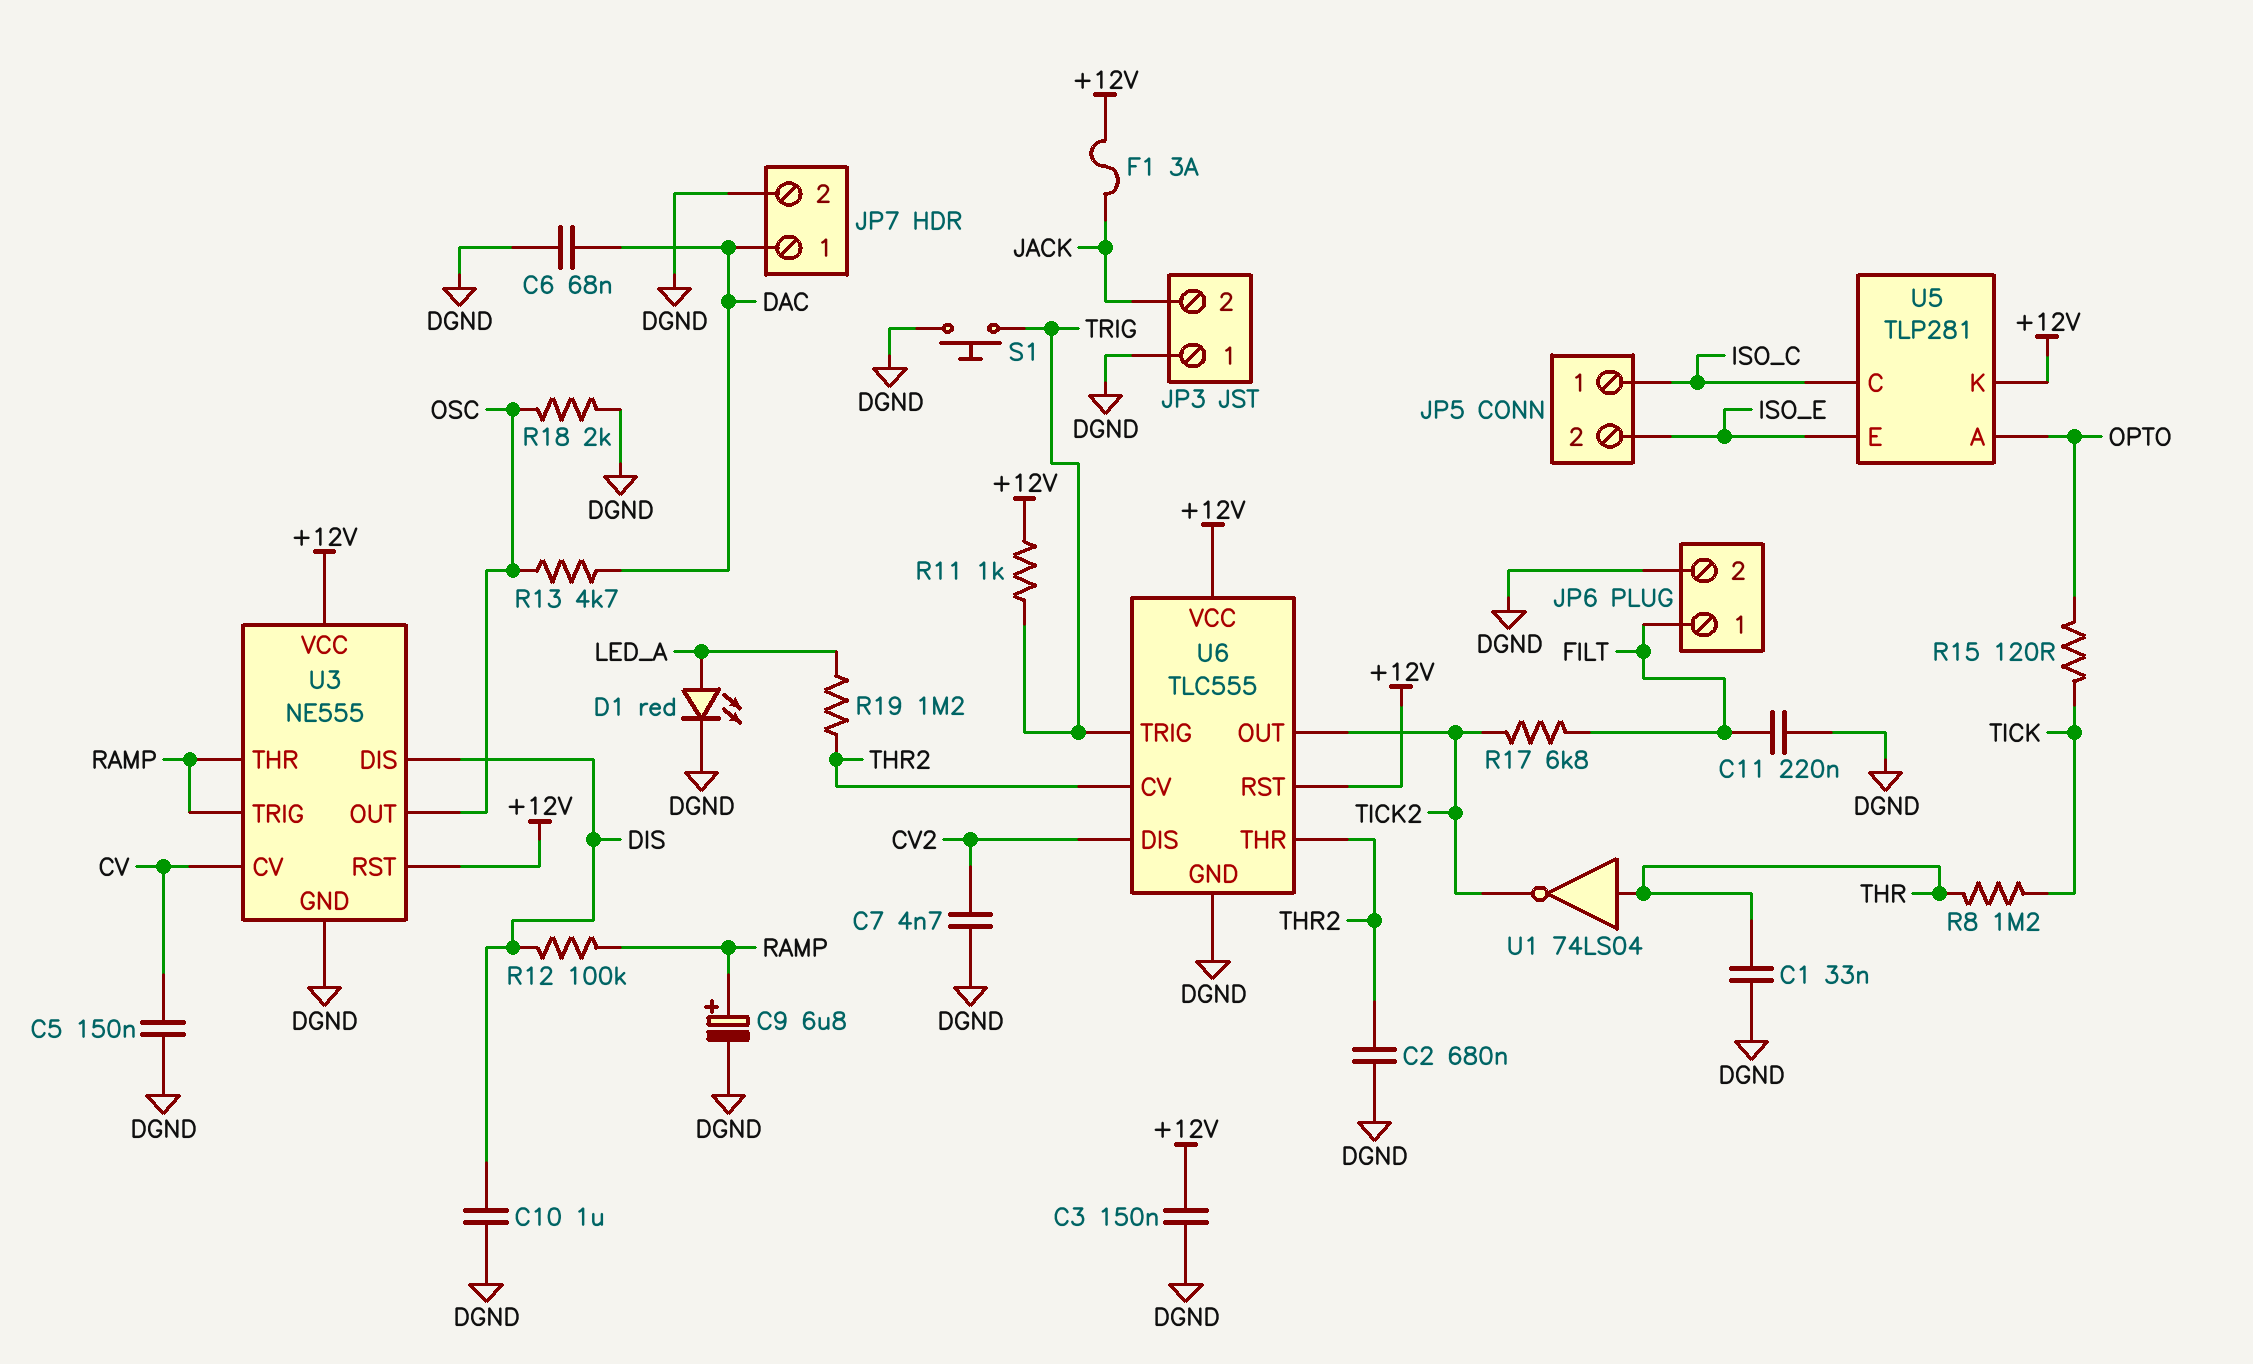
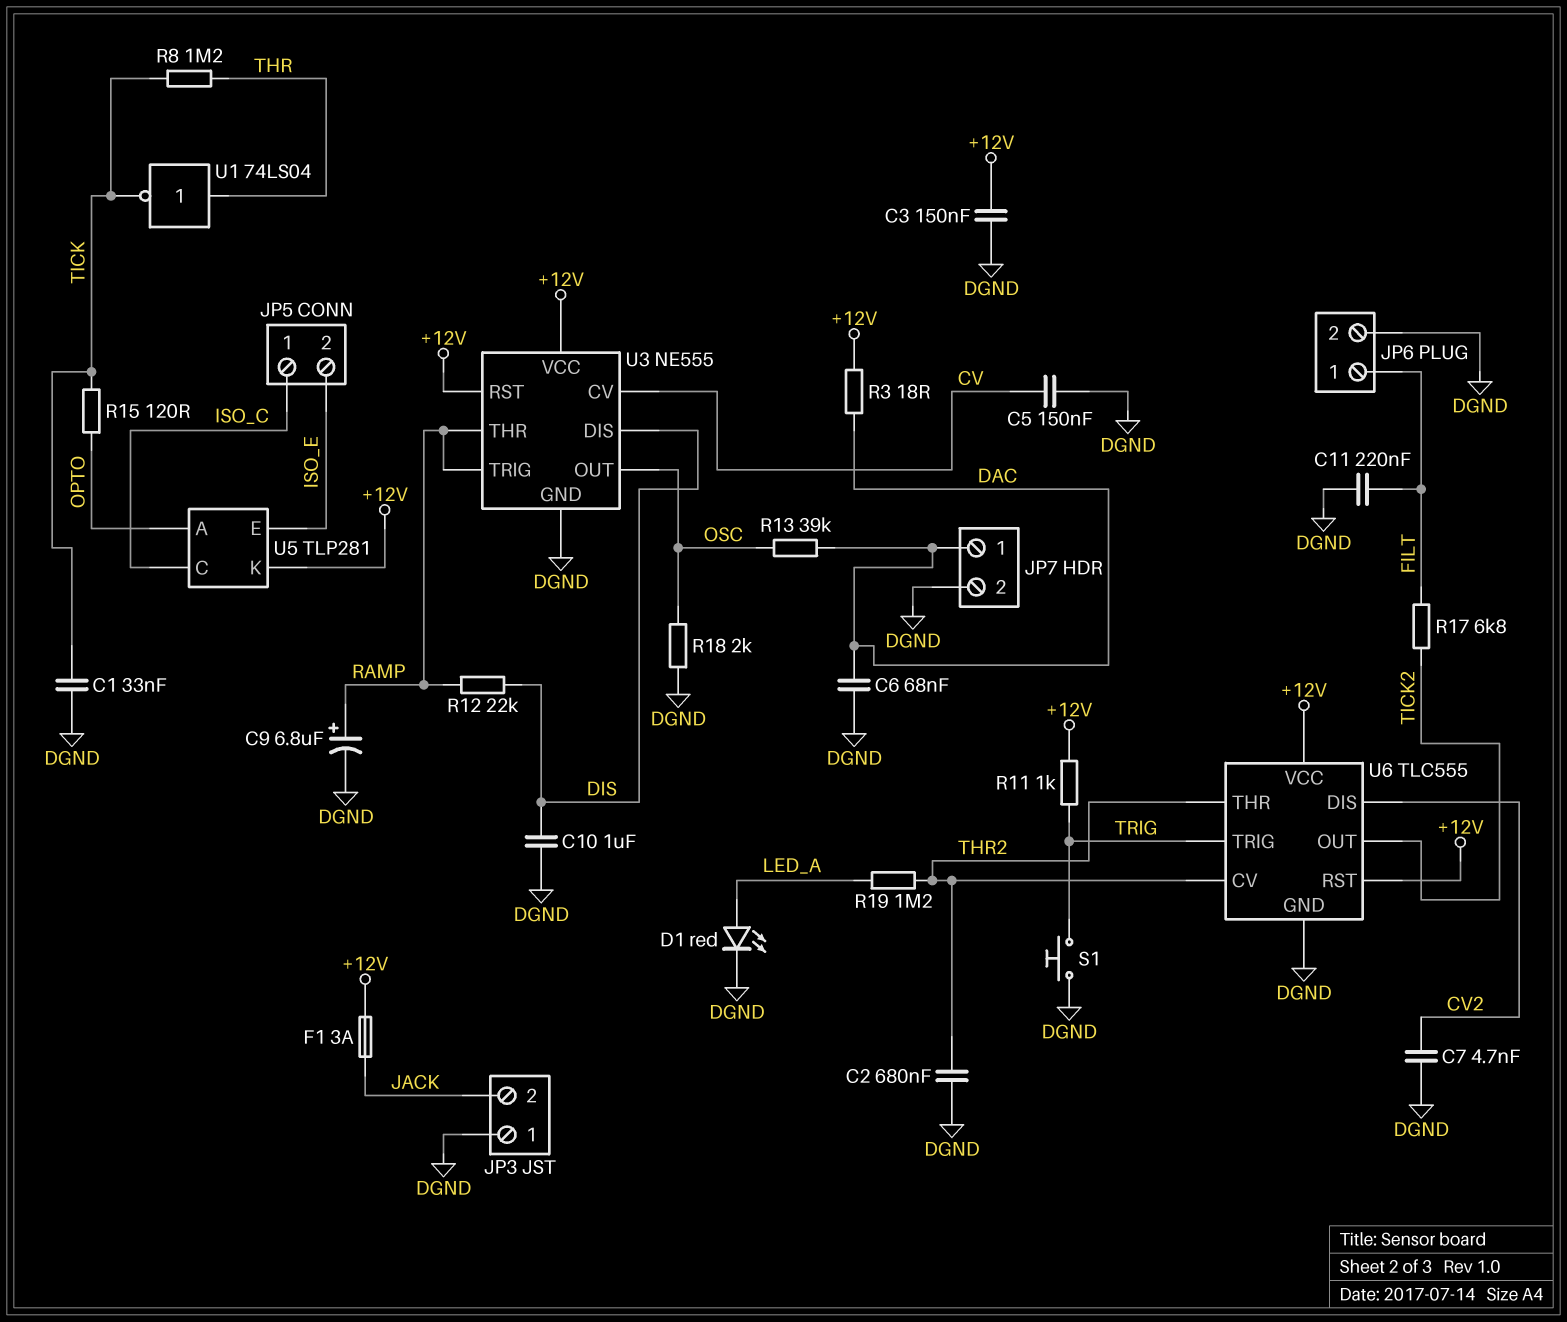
C1: 33nF (DGND, THR) -> 33nF (DGND, TICK)
R3: none -> 18 (+12V, DAC)
R12: 100k (DIS, RAMP) -> 22k (DIS, RAMP)
R13: 4.7k (DAC, OSC) -> 39k (DAC, OSC)
U1: NOT 74LS04 (in THR, out TICK2) -> NOT 74LS04 (in THR, out TICK)

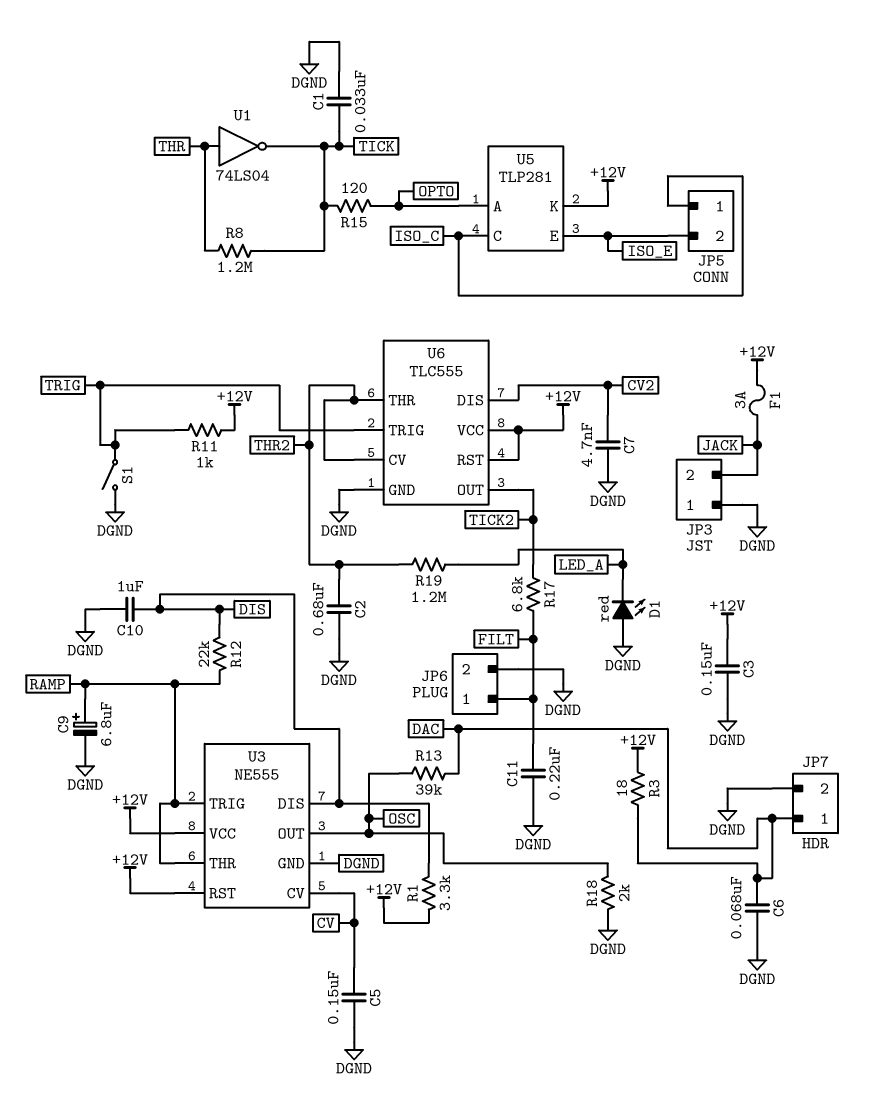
D1: LED red (A LED_A, K DGND) -> LED red (A DGND, K LED_A)
R1: none -> 3.3k (+12V, DIS)
S1: button (DGND, TRIG) -> switch (DGND, TRIG)

